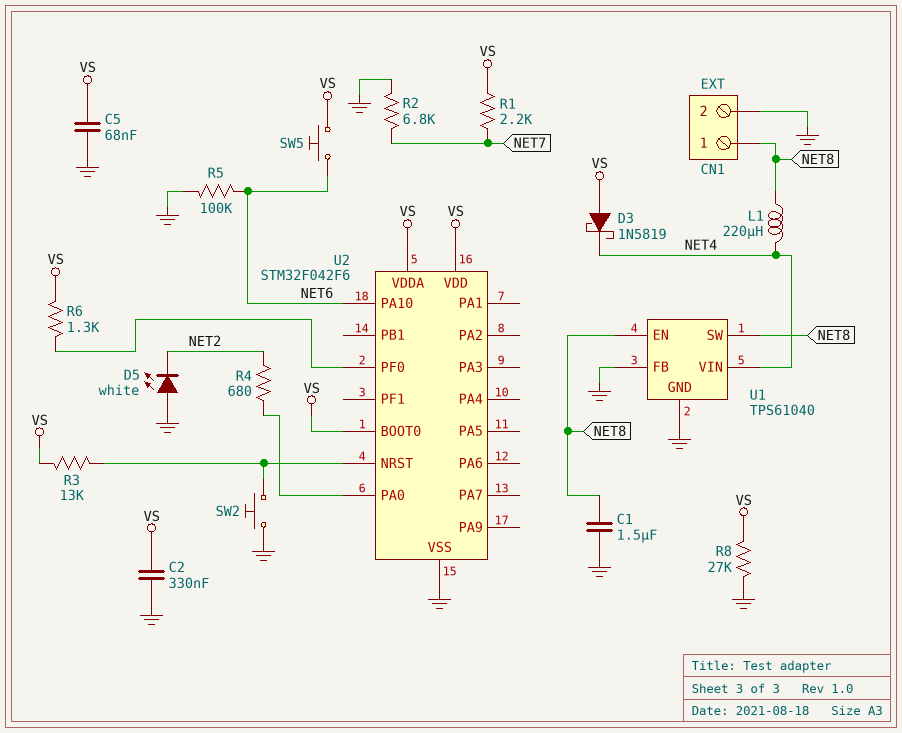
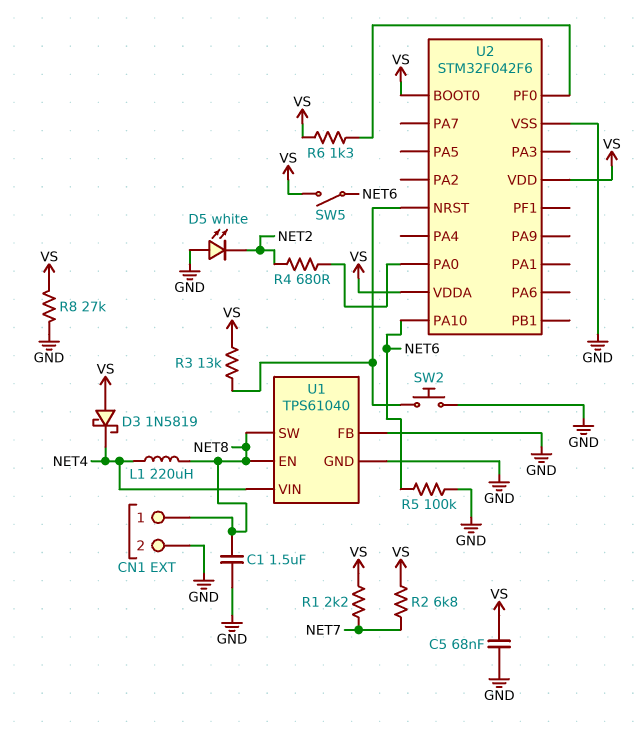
C2: 330nF (GND, VS) -> none
R2: 6.8k (GND, NET7) -> 6.8k (NET7, VS)
SW5: button (NET6, VS) -> switch (NET6, VS)

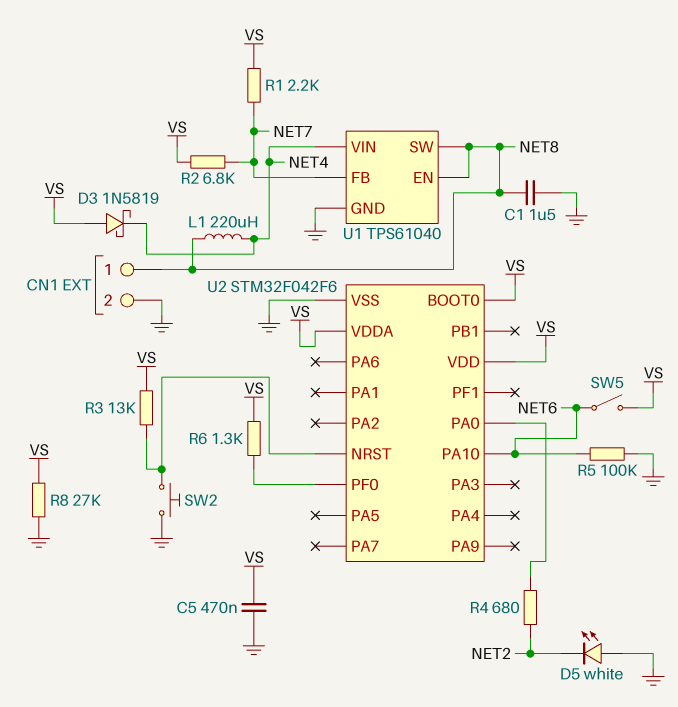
C5: 68nF (GND, VS) -> 470nF (GND, VS)
U1 pin FB: GND -> NET7

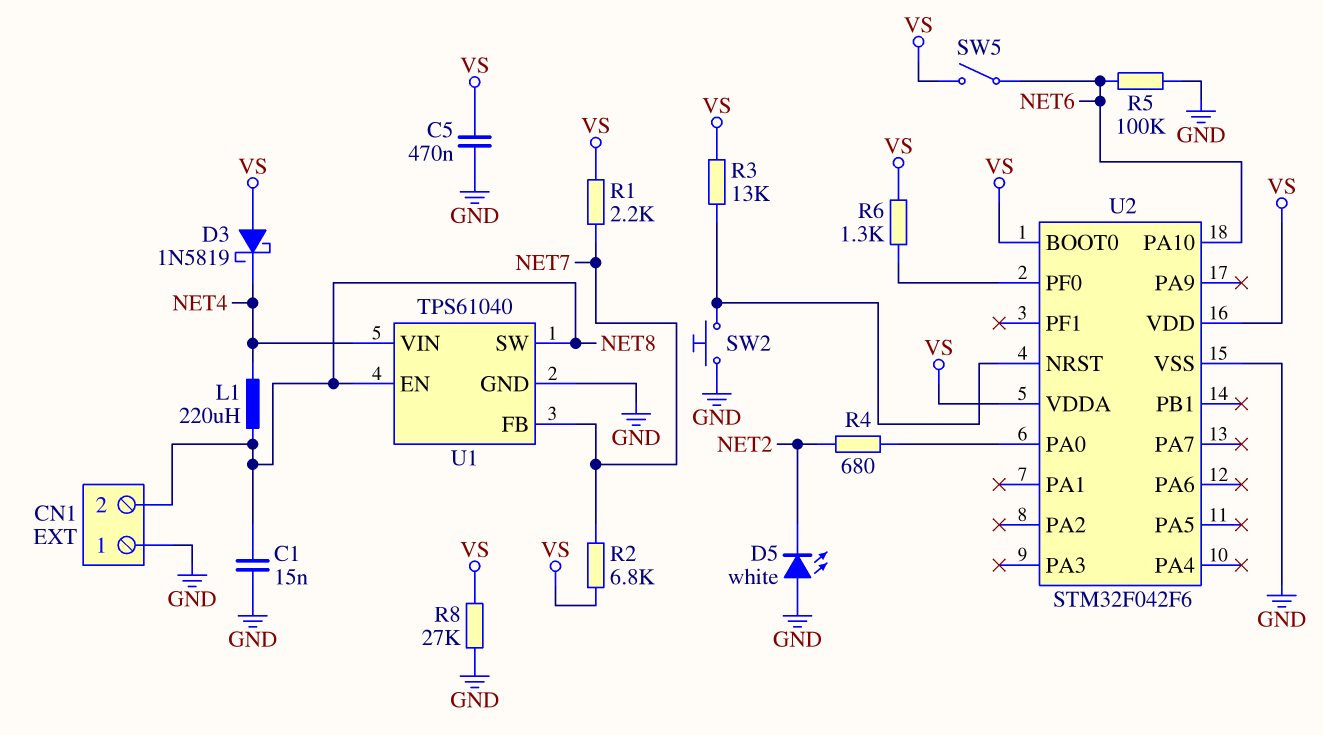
C1: 1.5uF (GND, NET8) -> 15nF (GND, NET8)
CN1 pin 1: NET8 -> GND
CN1 pin 2: GND -> NET8

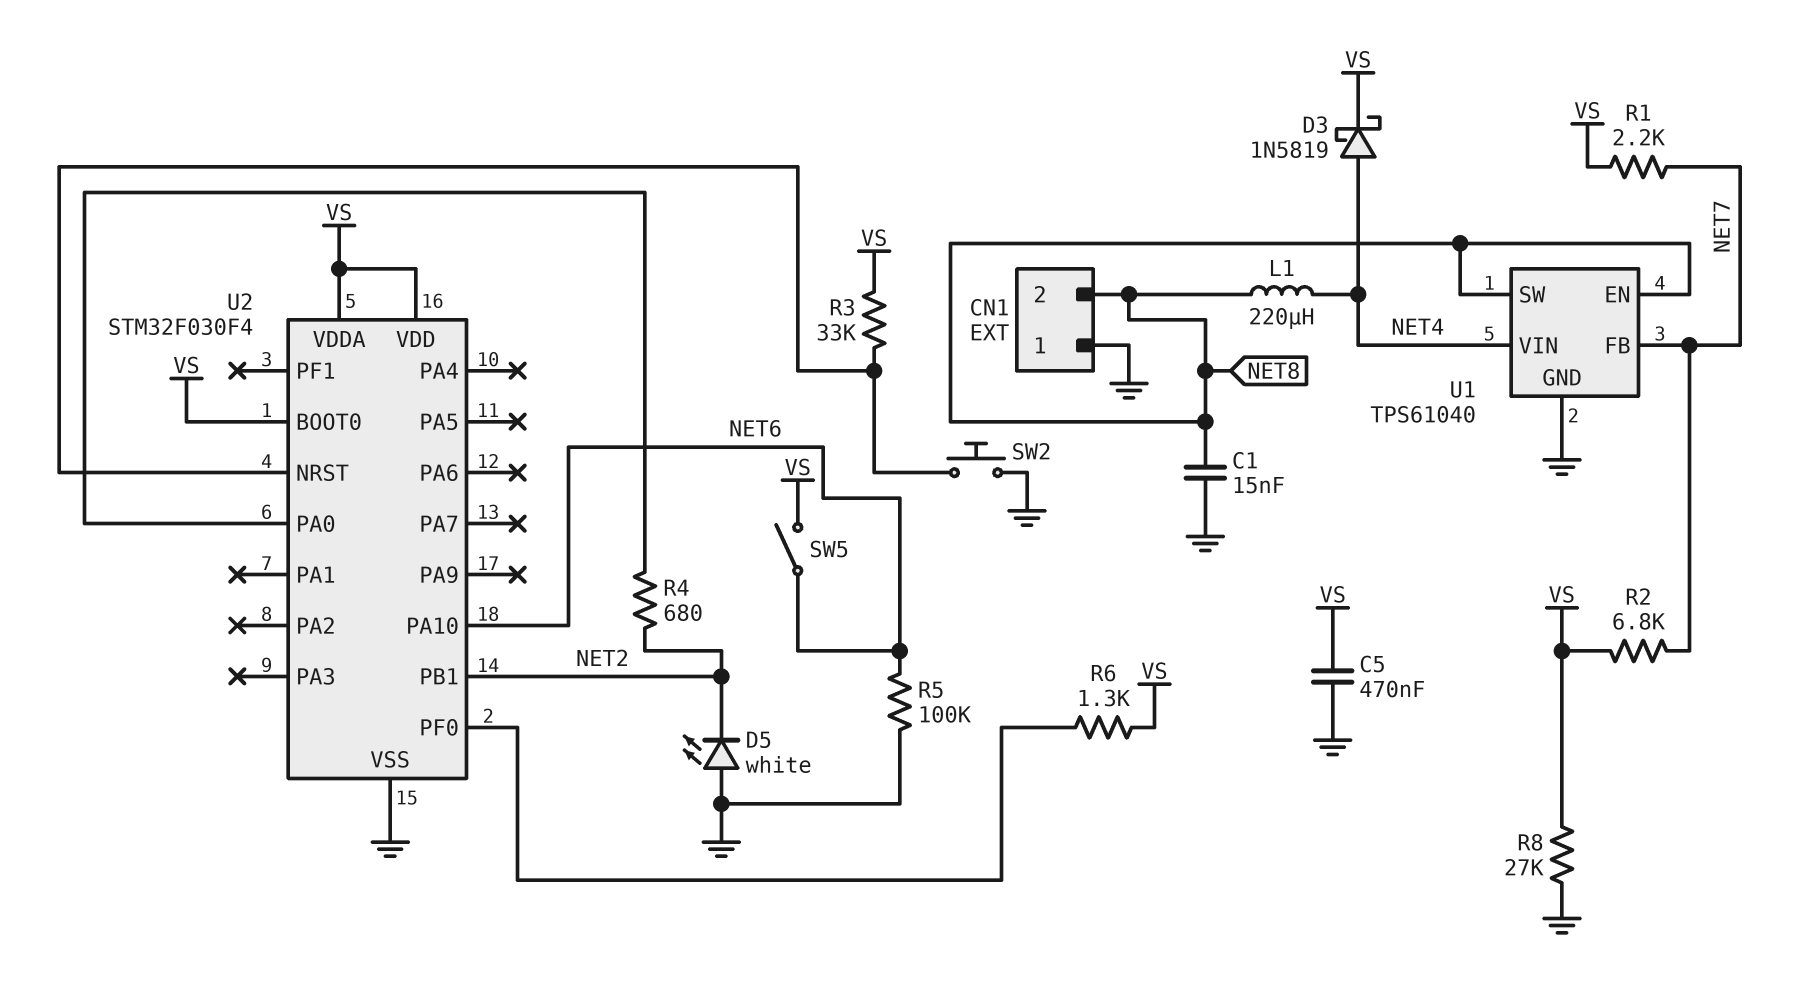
D3: schottky 1N5819 (A VS, K NET4) -> schottky 1N5819 (A NET4, K VS)
R3: 13k (U2/NRST, VS) -> 33k (U2/NRST, VS)
U2: STM32F042F6 -> STM32F030F4
U2 pin PB1: none -> NET2

